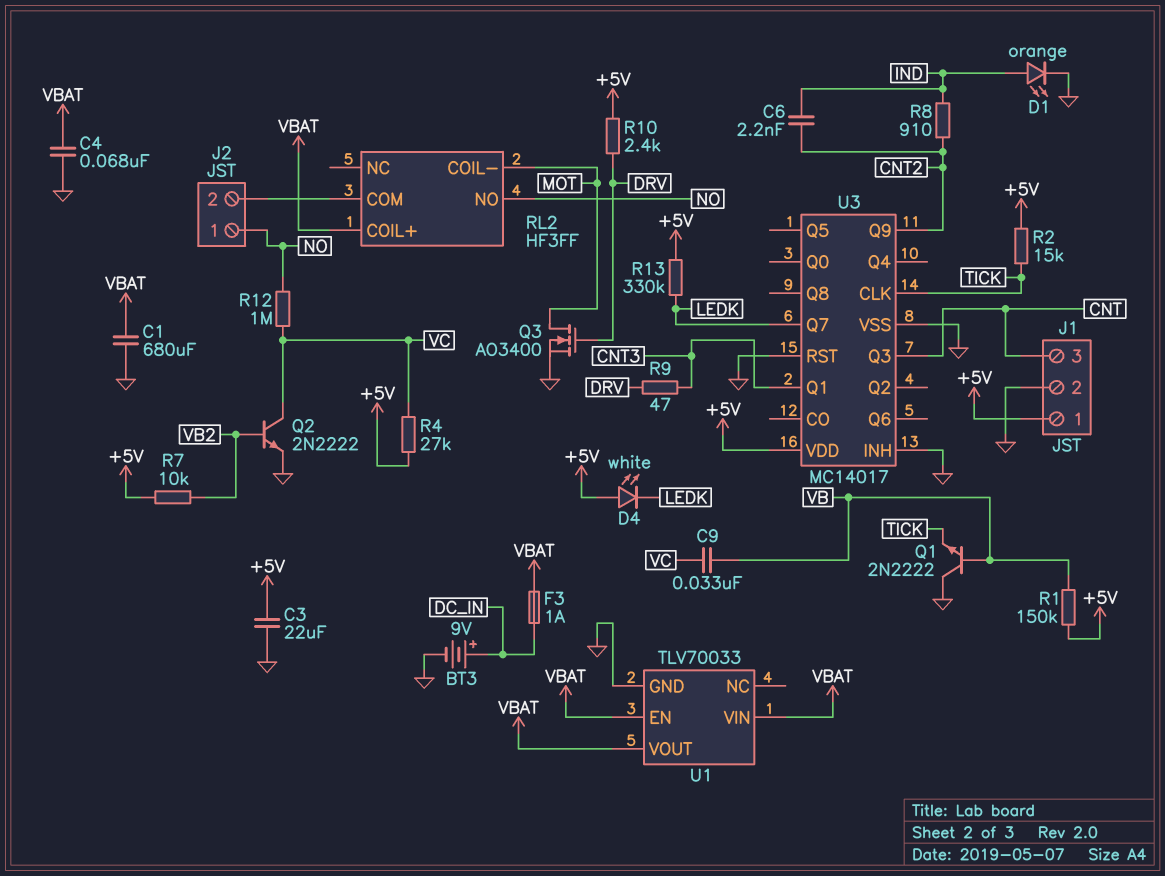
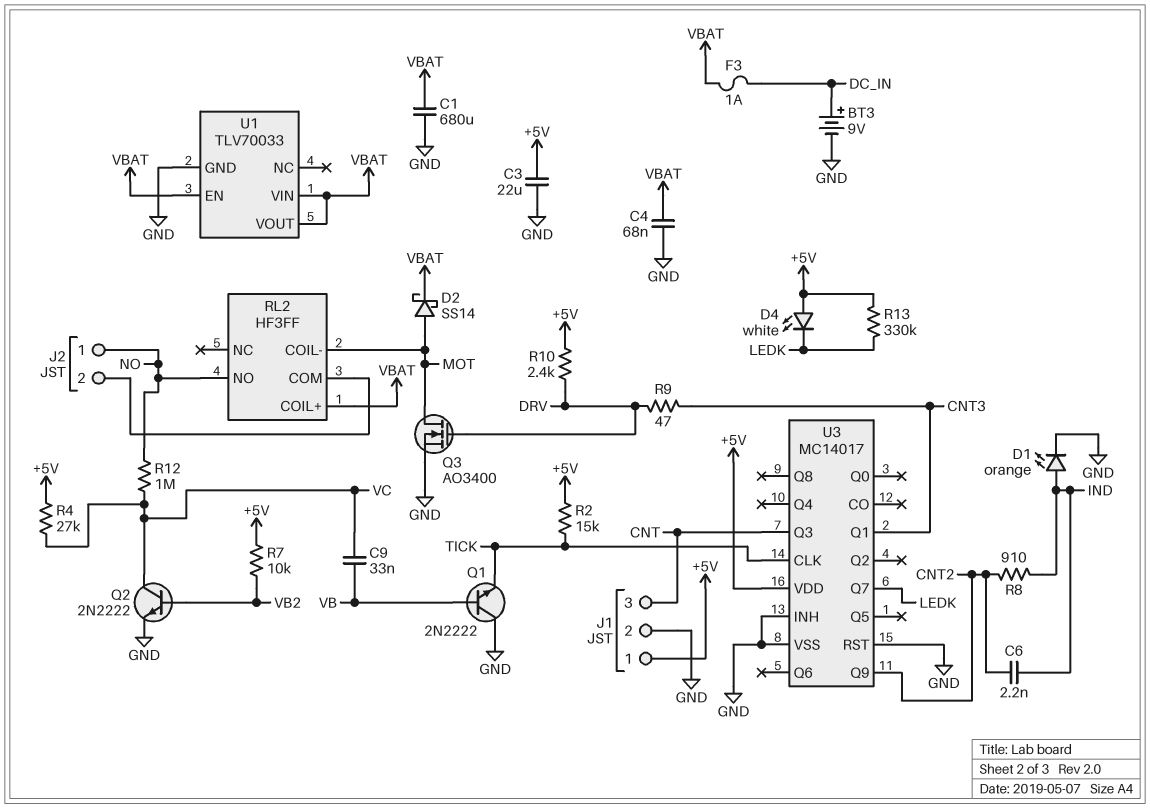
D2: none -> schottky SS14 (A MOT, K VBAT)
R1: 150k (+5V, VB) -> none

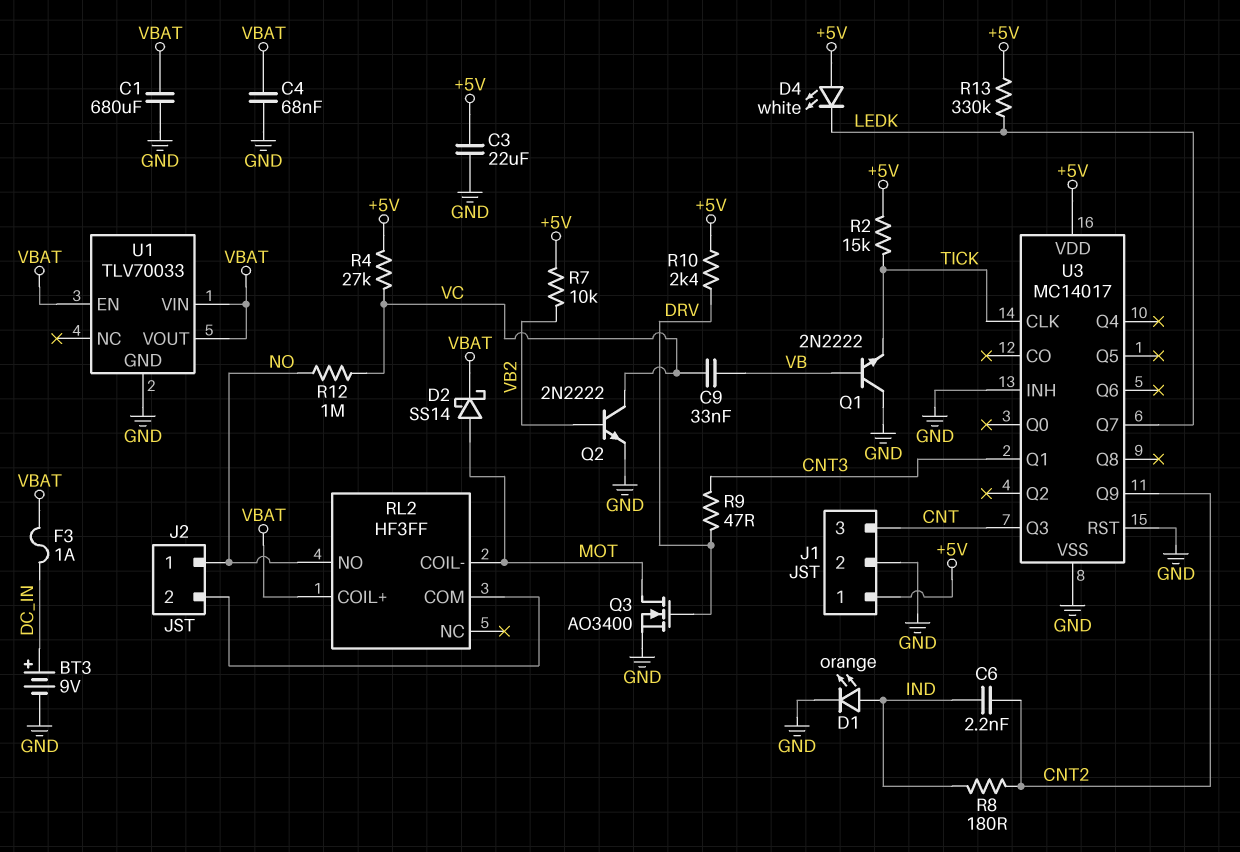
R8: 910 (CNT2, IND) -> 180 (CNT2, IND)

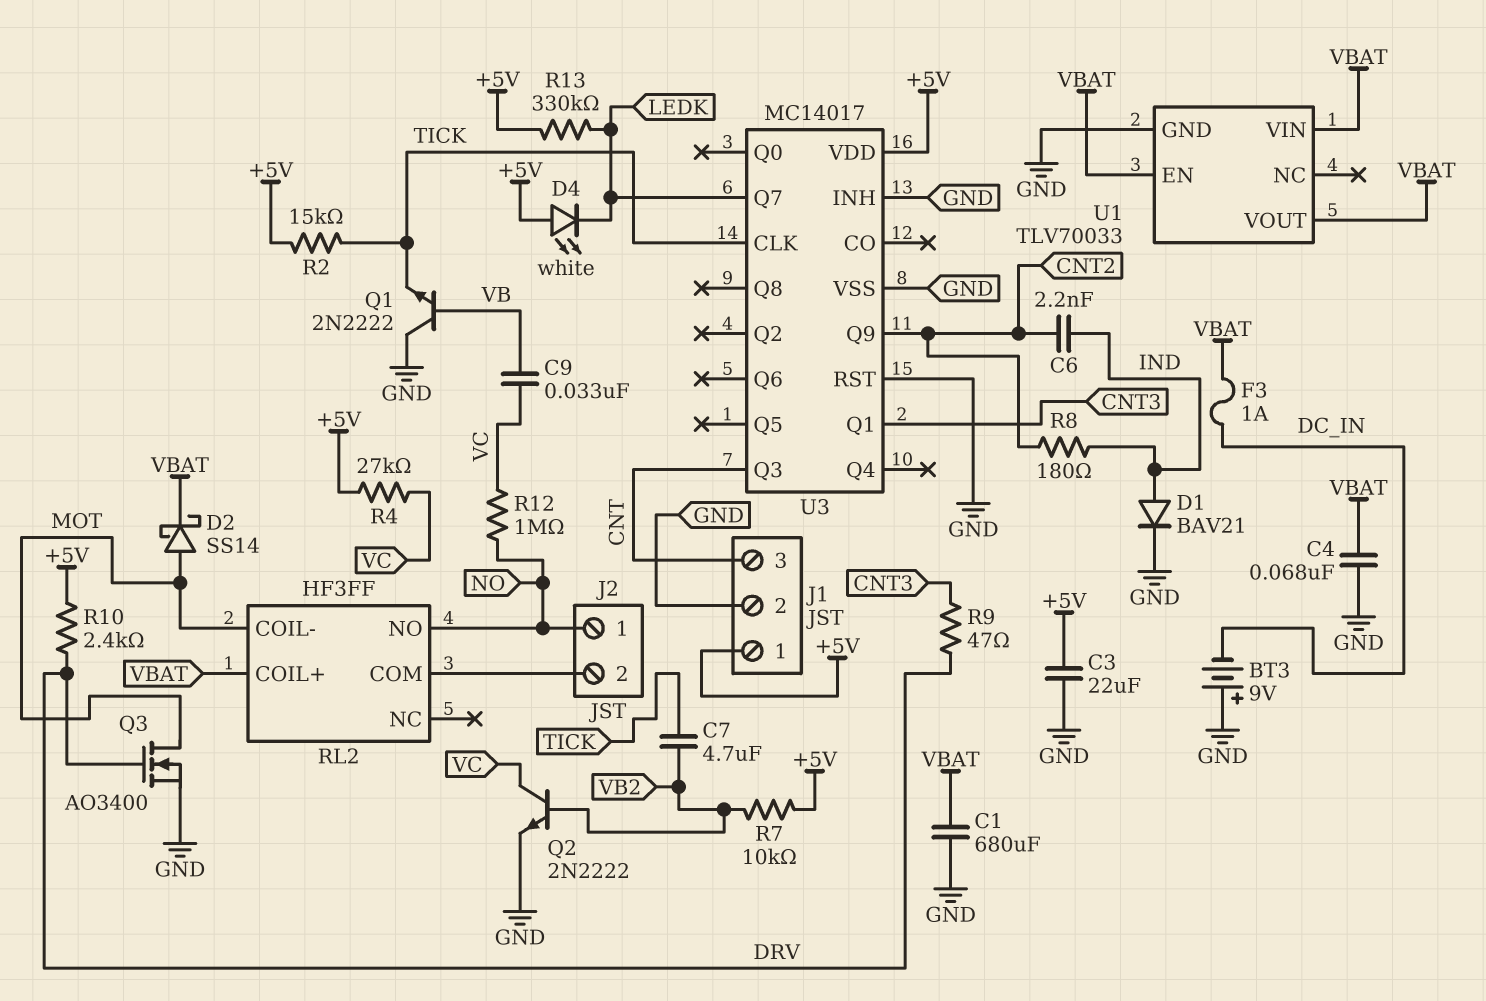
BT3: 9V (plus DC_IN, minus GND) -> 9V (plus GND, minus DC_IN)
C7: none -> 4.7uF (TICK, VB2)
D1: LED orange (A IND, K GND) -> diode BAV21 (A IND, K GND)

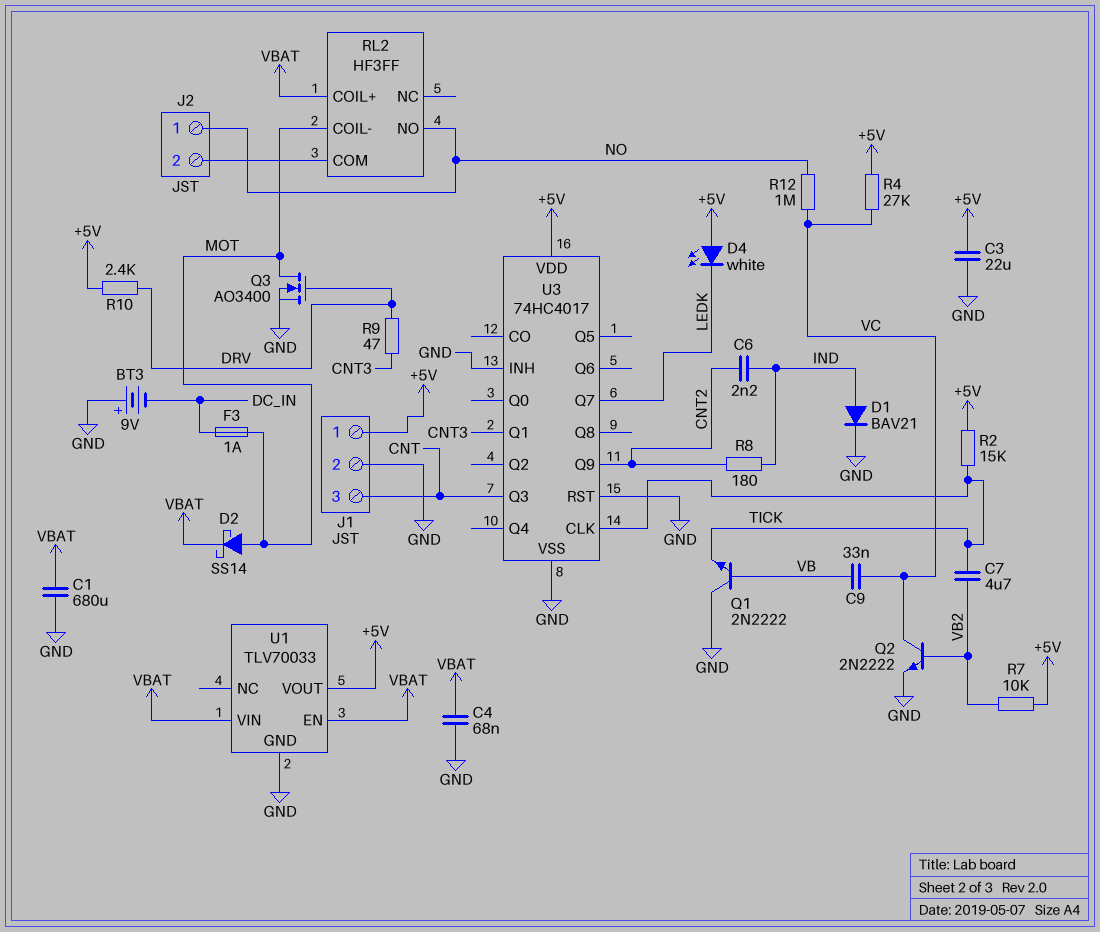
F3: 1A (DC_IN, VBAT) -> 1A (DC_IN, MOT)
R13: 330k (+5V, LEDK) -> none
U1 pin VOUT: VBAT -> +5V
U3: MC14017 -> 74HC4017

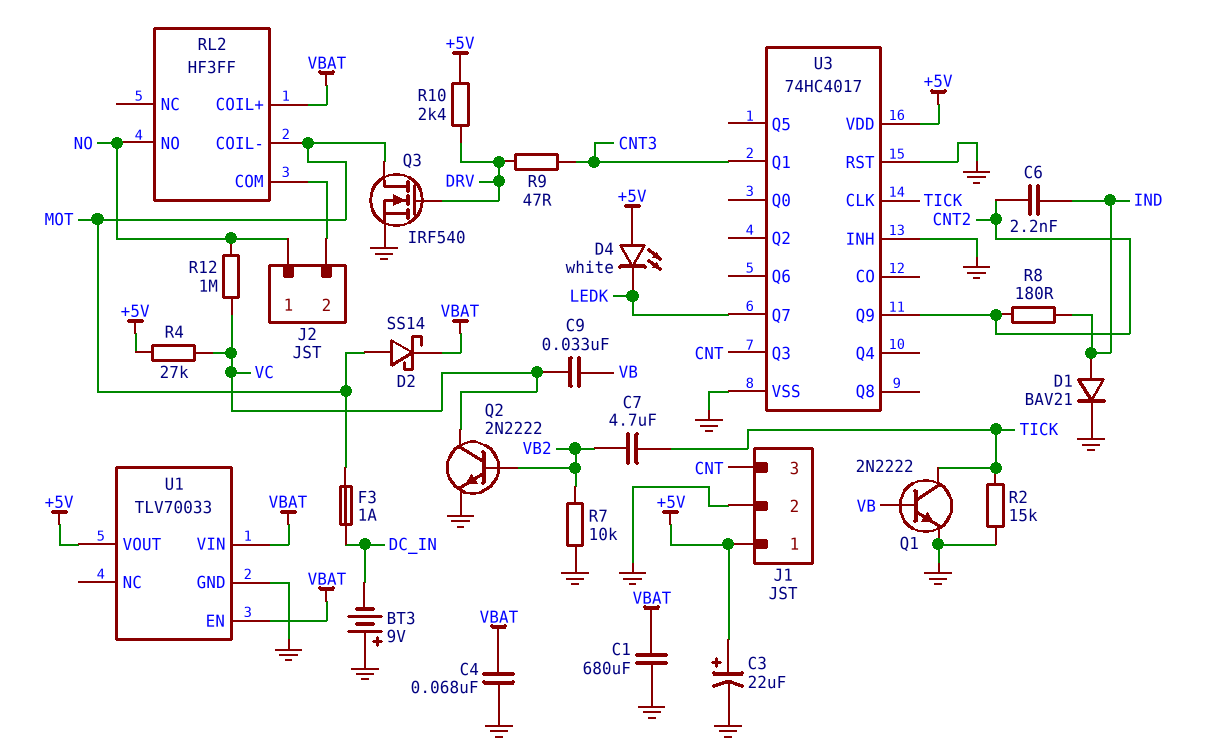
C3: 22uF (+5V, GND) -> 22uF (plus +5V, minus GND)
Q1: NPN 2N2222 (B VB, C GND, E TICK) -> NPN 2N2222 (B VB, C TICK, E GND)
Q3: NMOS AO3400 (G DRV, D MOT, S GND) -> NMOS IRF540 (G DRV, D MOT, S GND)
R2: 15k (+5V, TICK) -> 15k (GND, TICK)
R7: 10k (+5V, VB2) -> 10k (GND, VB2)

